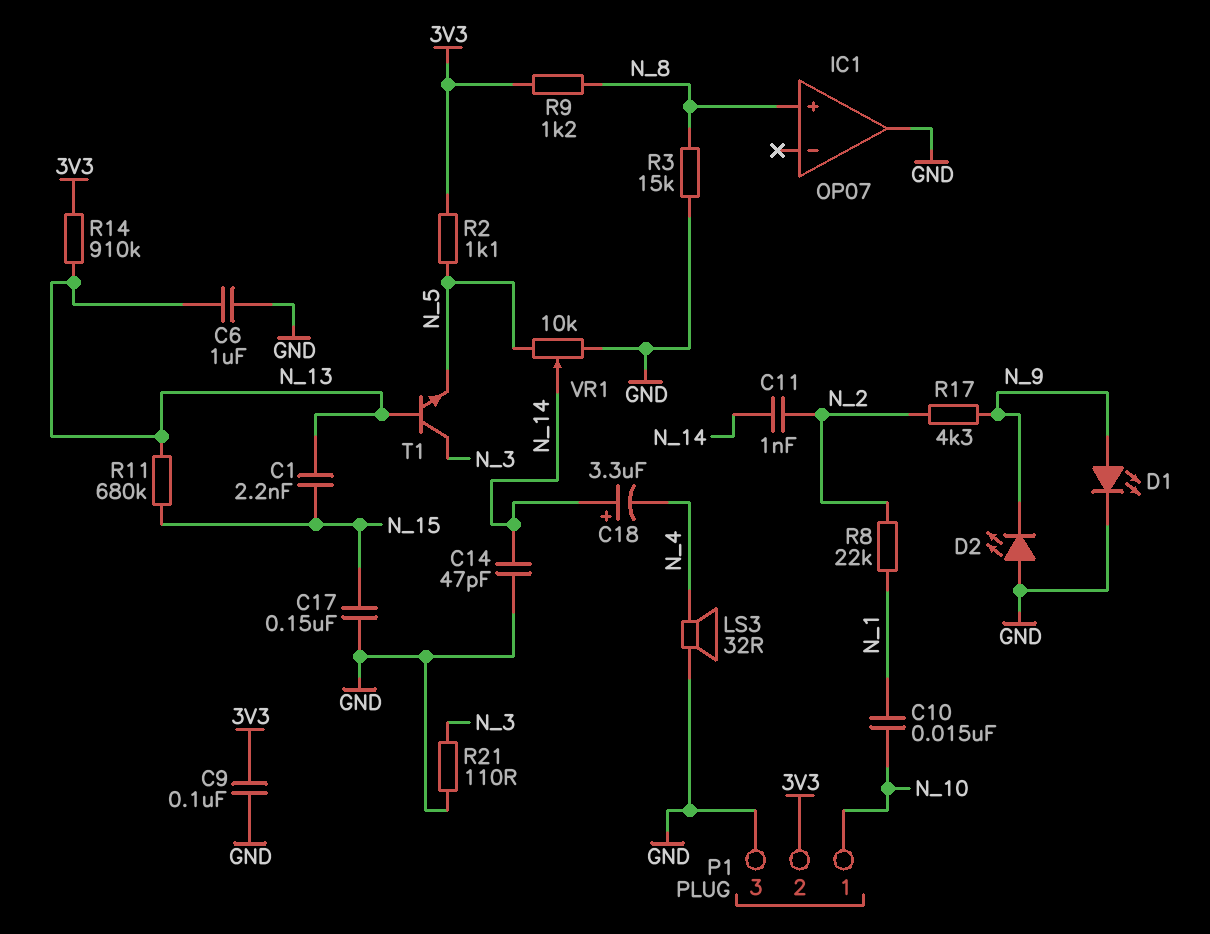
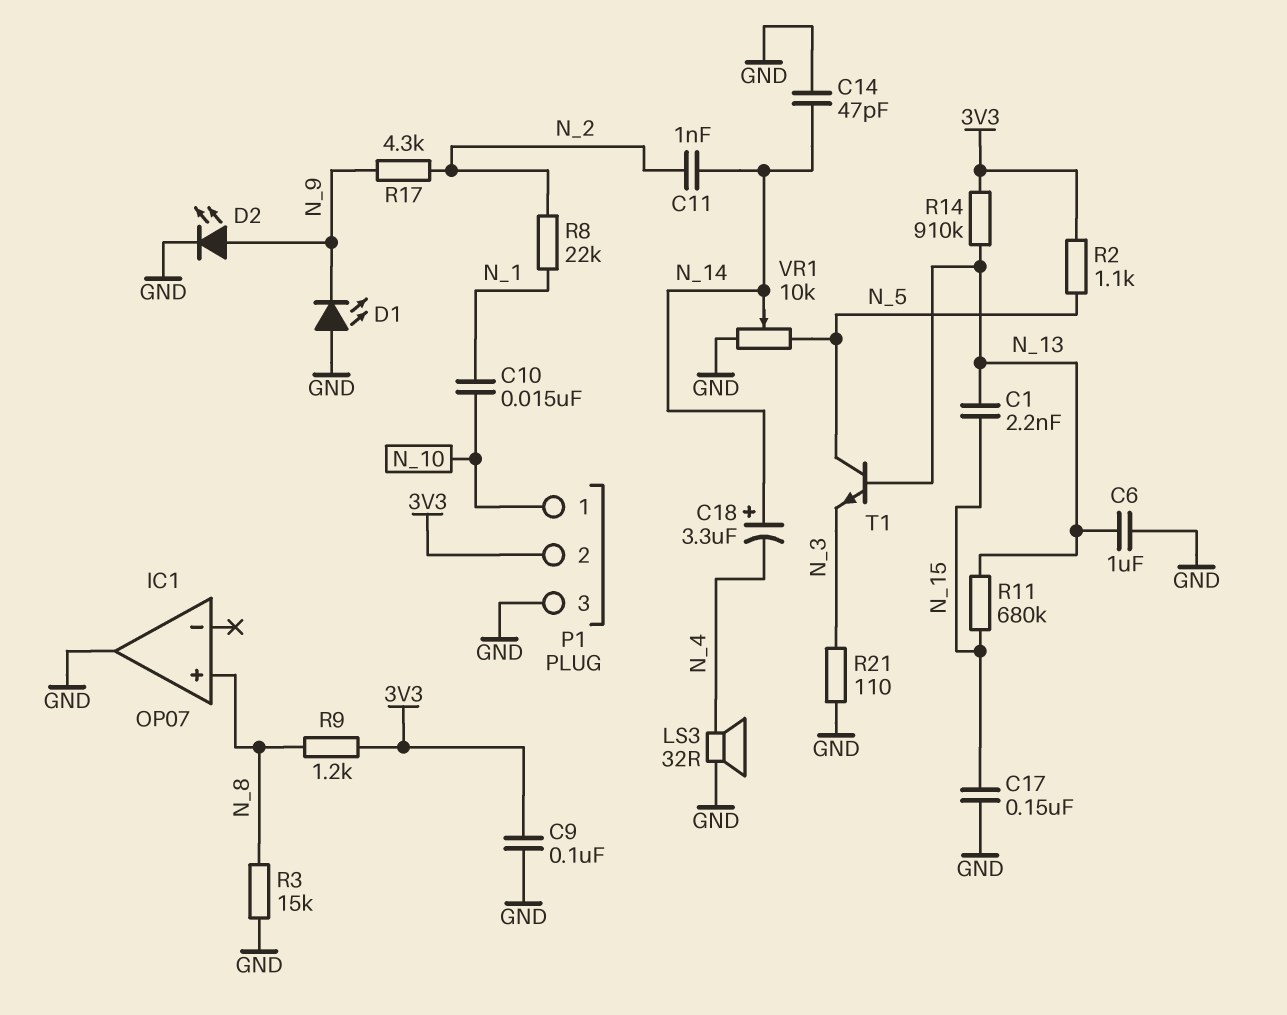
D1: LED (A N_9, K GND) -> LED (A GND, K N_9)
D2: LED (A GND, K N_9) -> LED (A N_9, K GND)
T1: NPN (B N_13, C N_3, E N_5) -> NPN (B N_13, C N_5, E N_3)

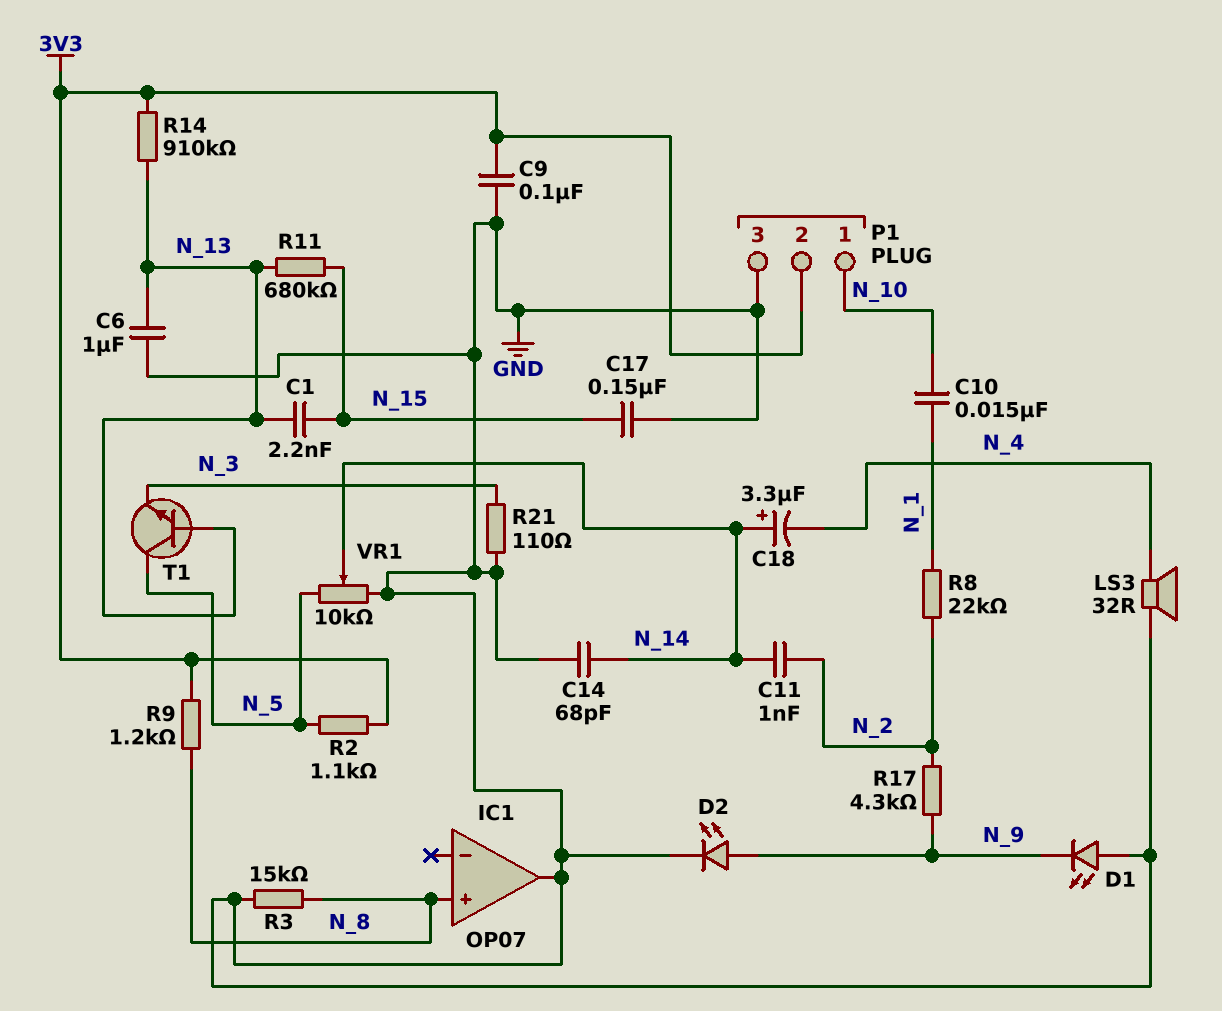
C14: 47pF (GND, N_14) -> 68pF (GND, N_14)

